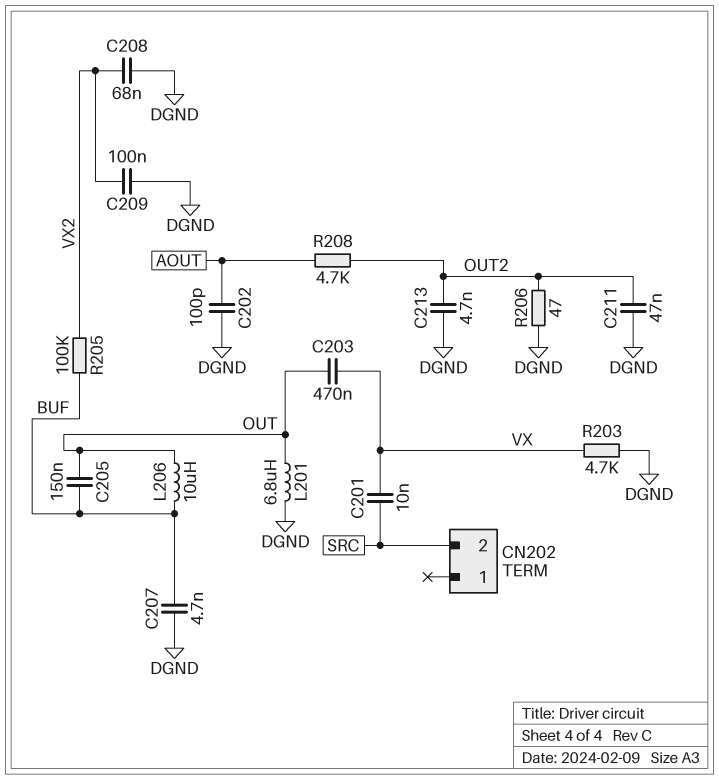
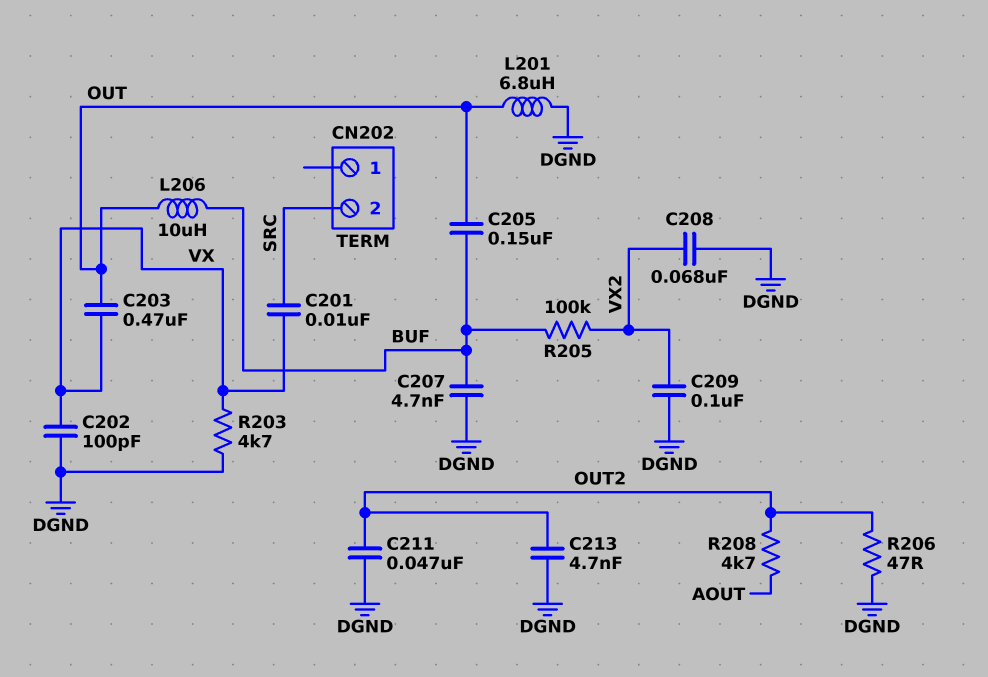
C202: 100pF (AOUT, DGND) -> 100pF (DGND, VX)

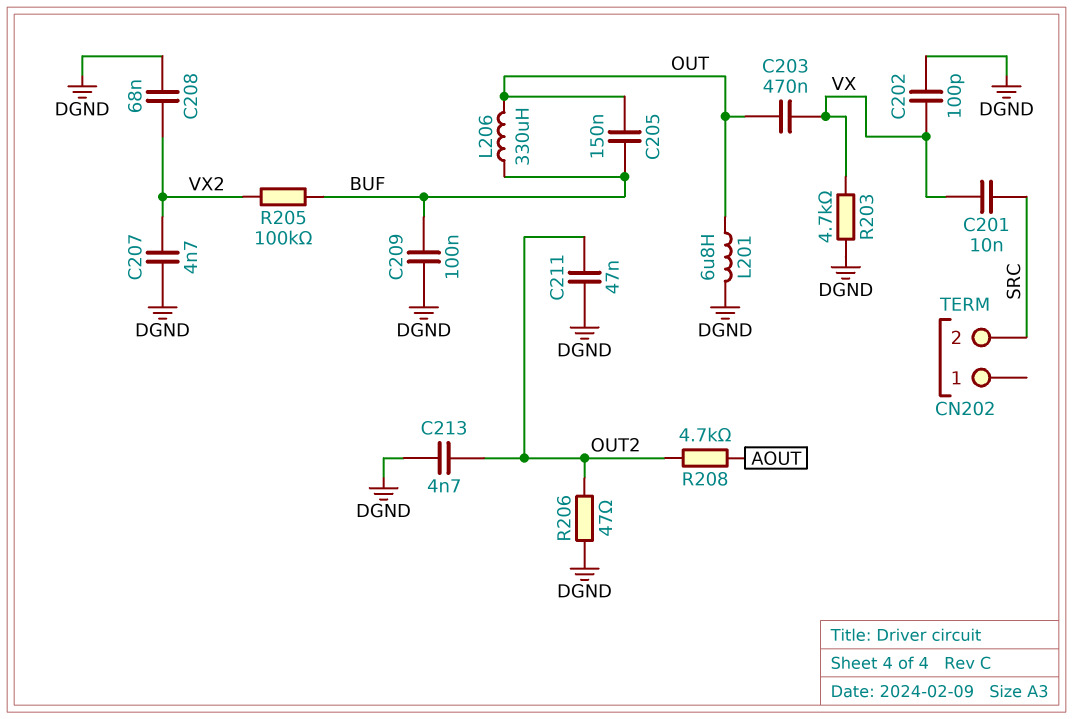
C207: 4.7nF (BUF, DGND) -> 4.7nF (DGND, VX2)
C209: 100nF (DGND, VX2) -> 100nF (BUF, DGND)
L206: 10uH (BUF, OUT) -> 330uH (BUF, OUT)

